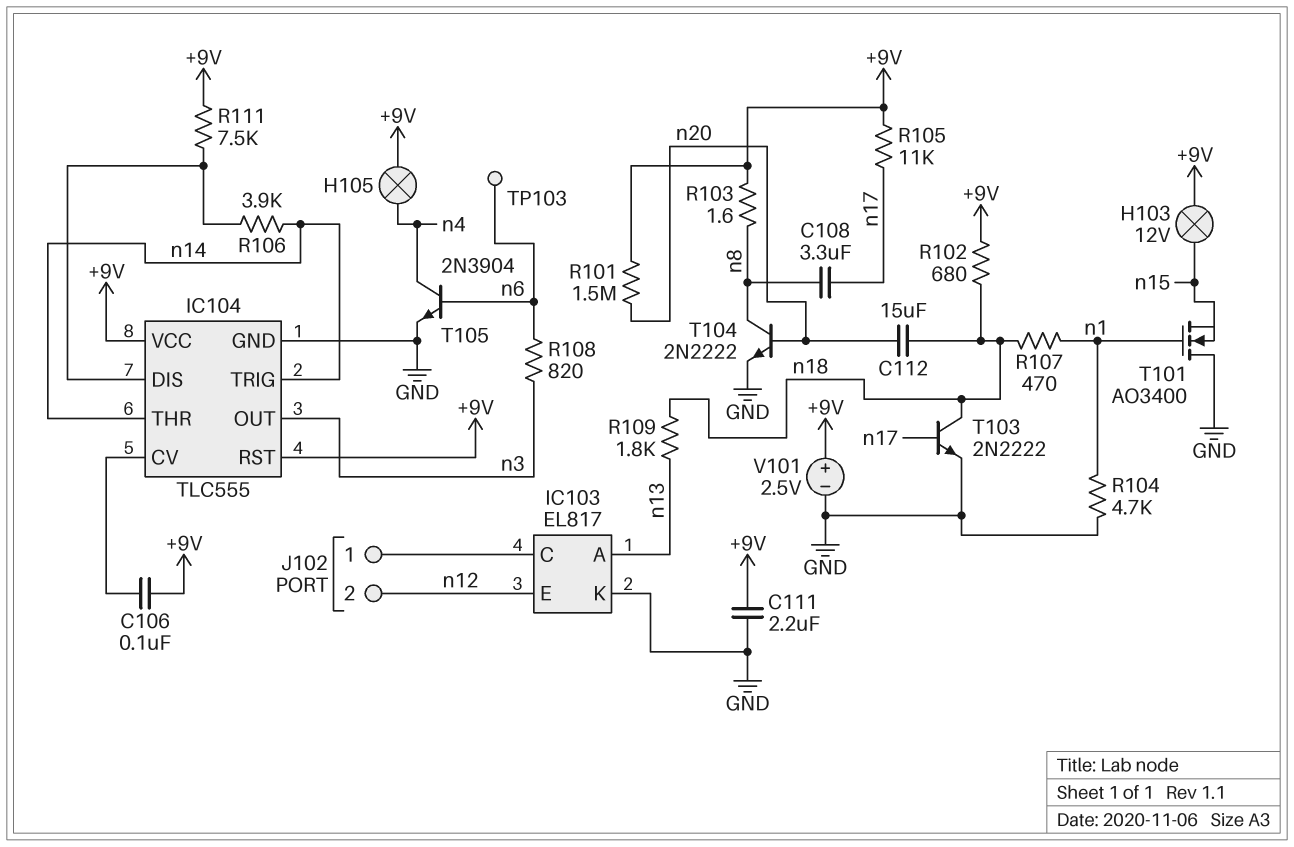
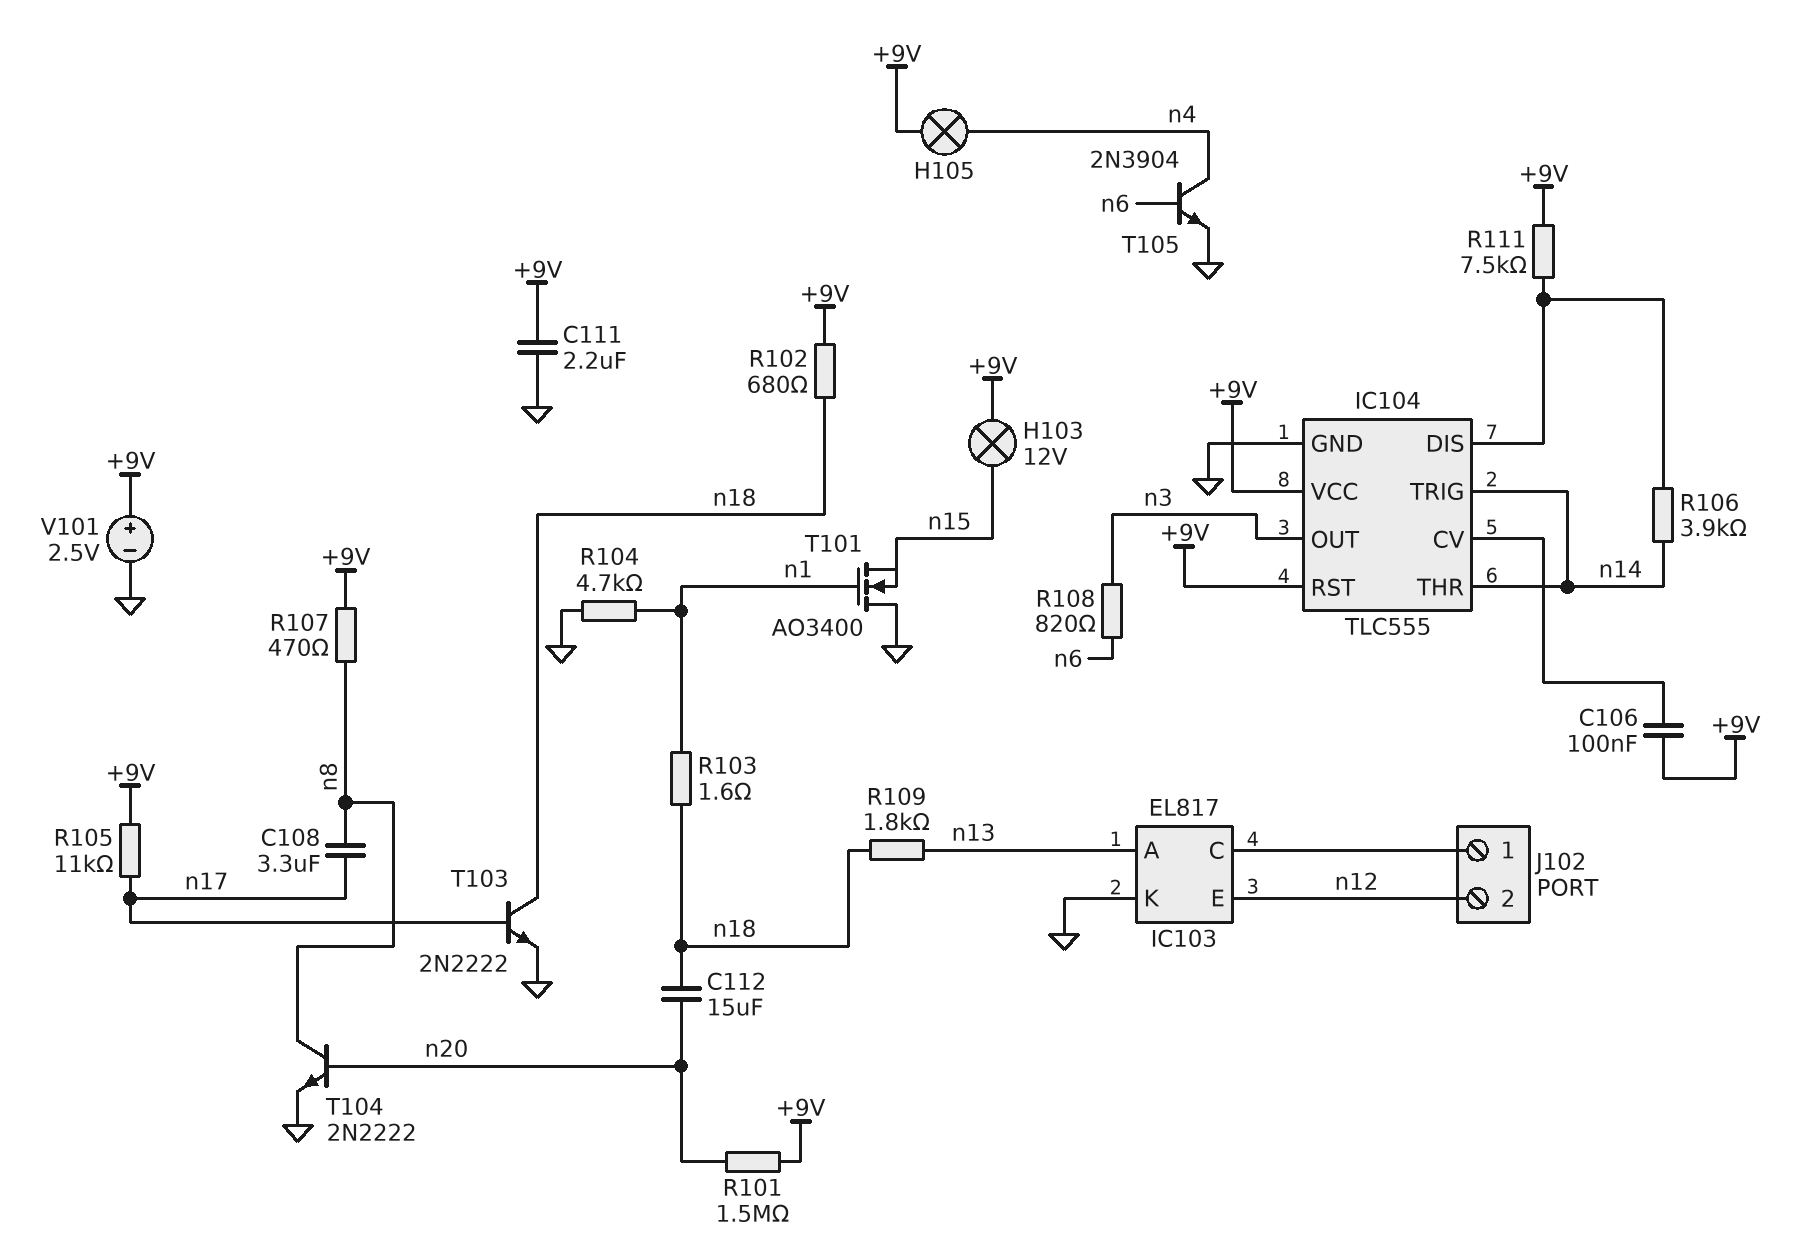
R103: 1.6 (+9V, n8) -> 1.6 (n1, n18)
R107: 470 (n1, n18) -> 470 (+9V, n8)
TP103: test point (n6) -> none

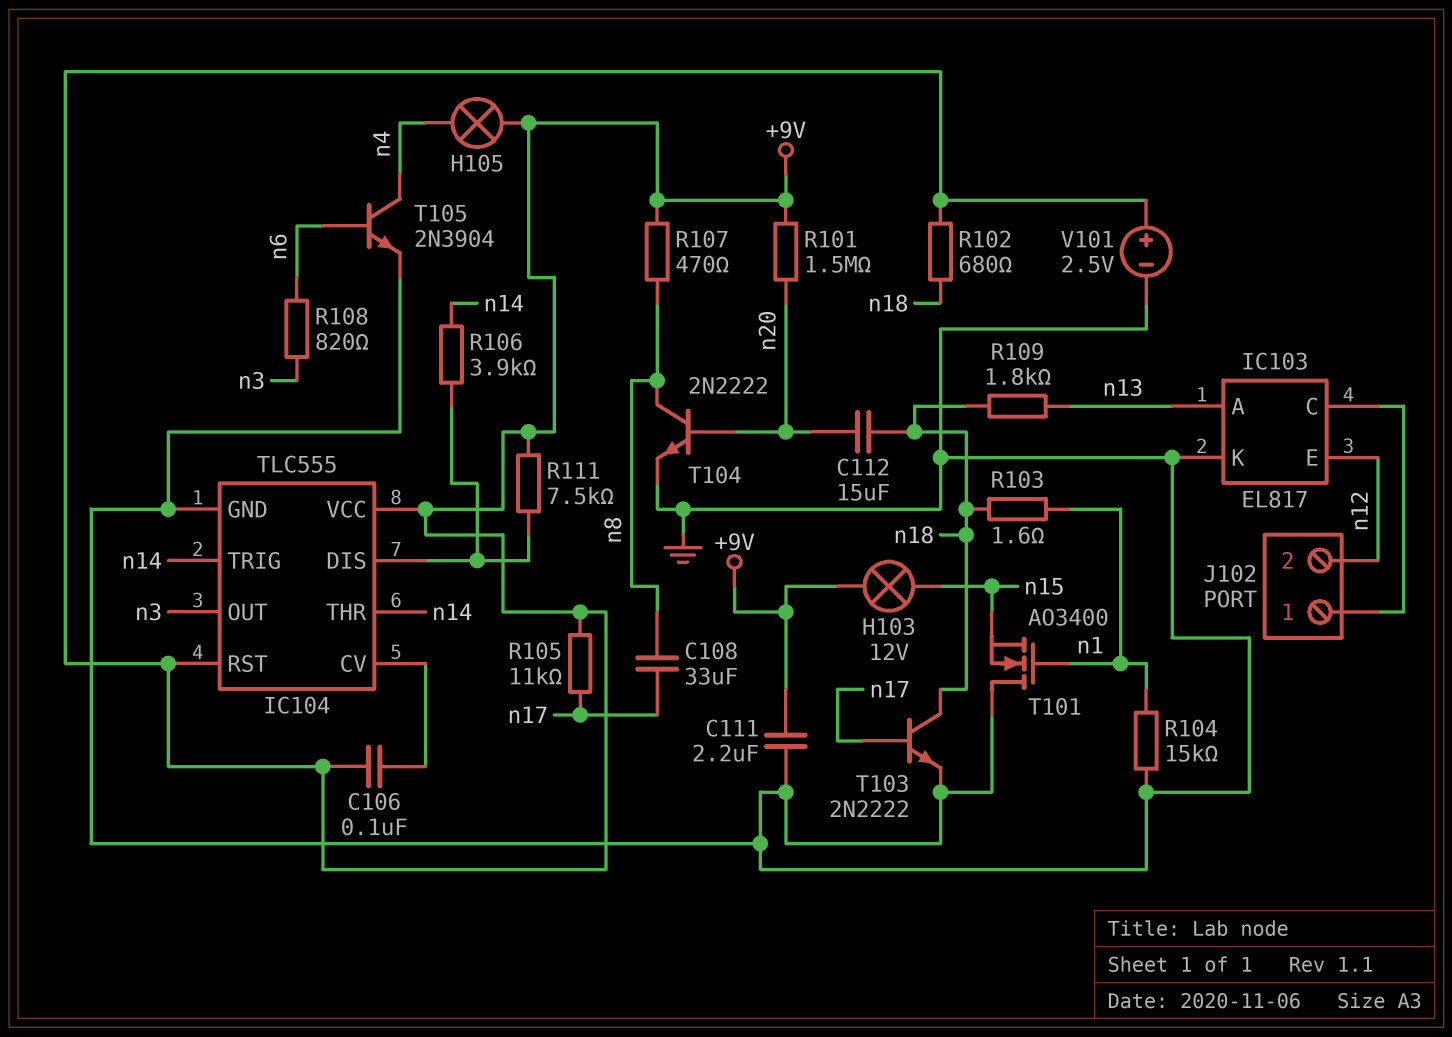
C108: 3.3uF (n8, n17) -> 33uF (n8, n17)
R104: 4.7k (GND, n1) -> 15k (GND, n1)

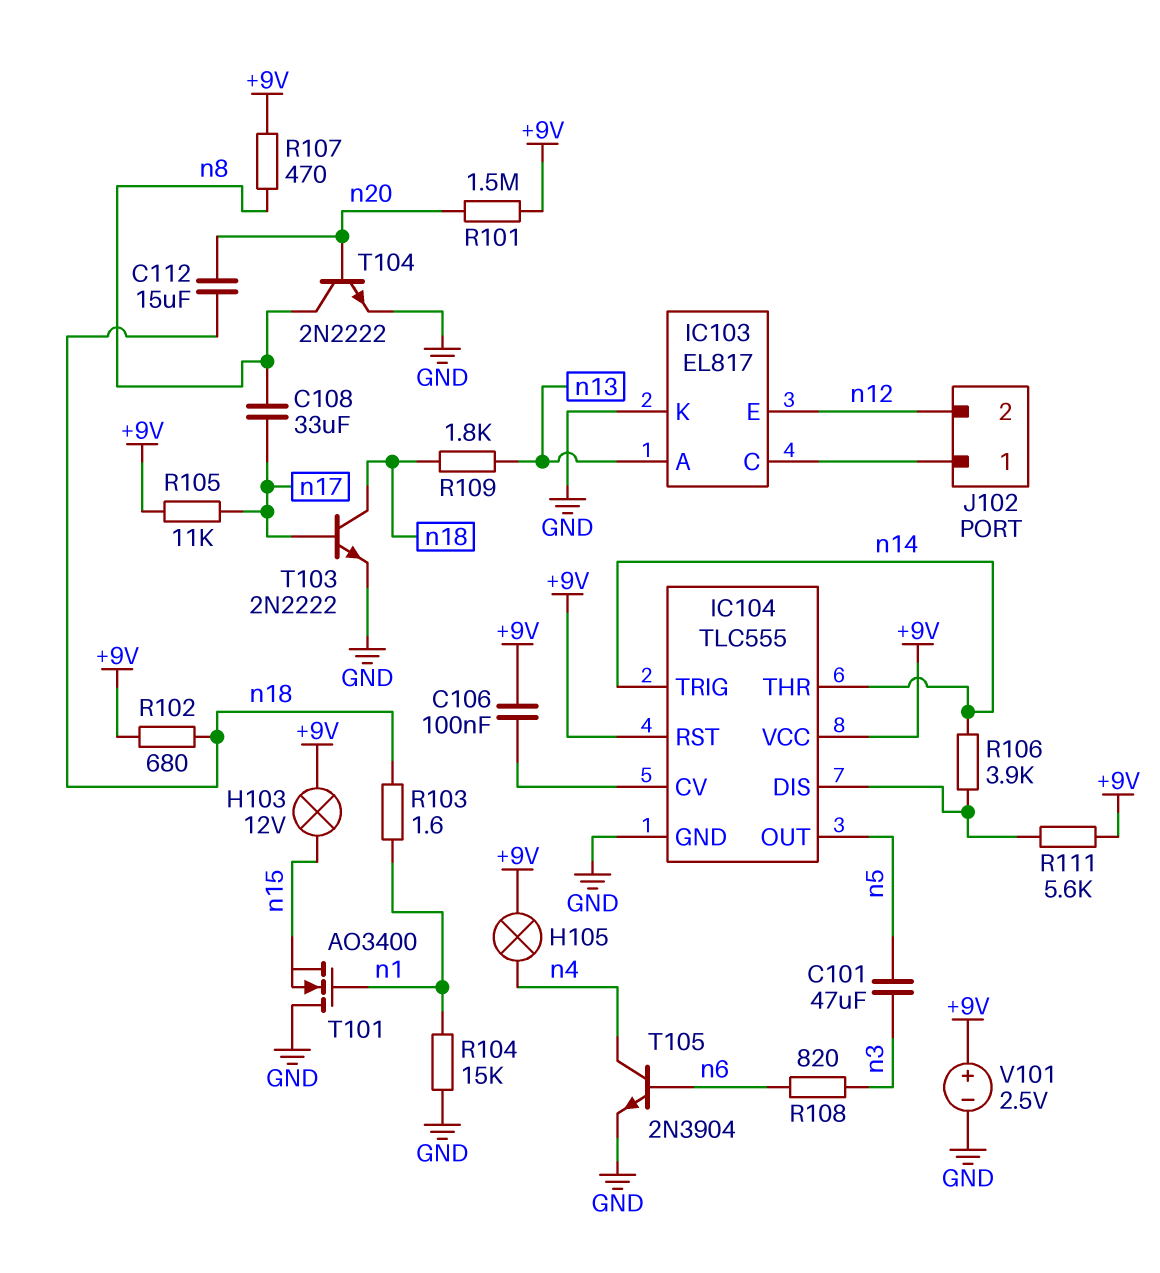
C101: none -> 47uF (n3, n5)
C111: 2.2uF (+9V, GND) -> none
IC104 pin OUT: n3 -> n5
R111: 7.5k (+9V, IC104/DIS) -> 5.6k (+9V, IC104/DIS)

